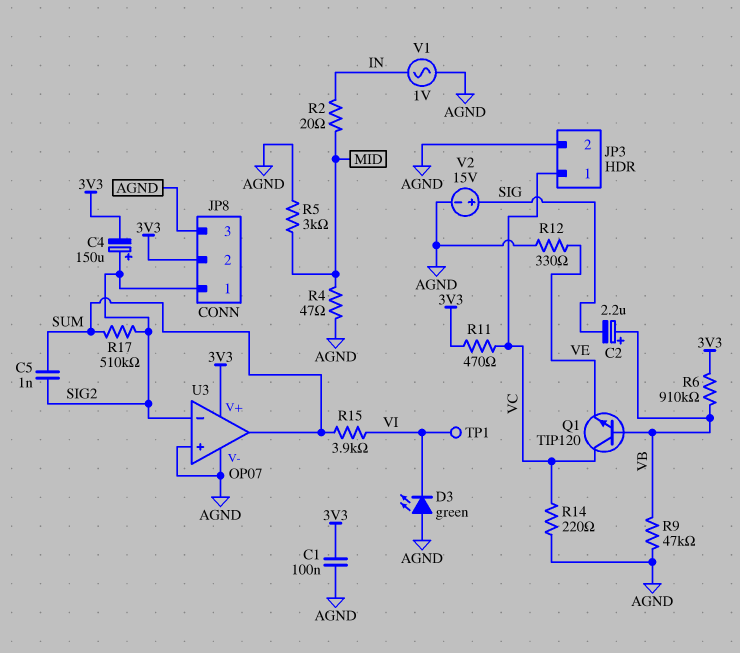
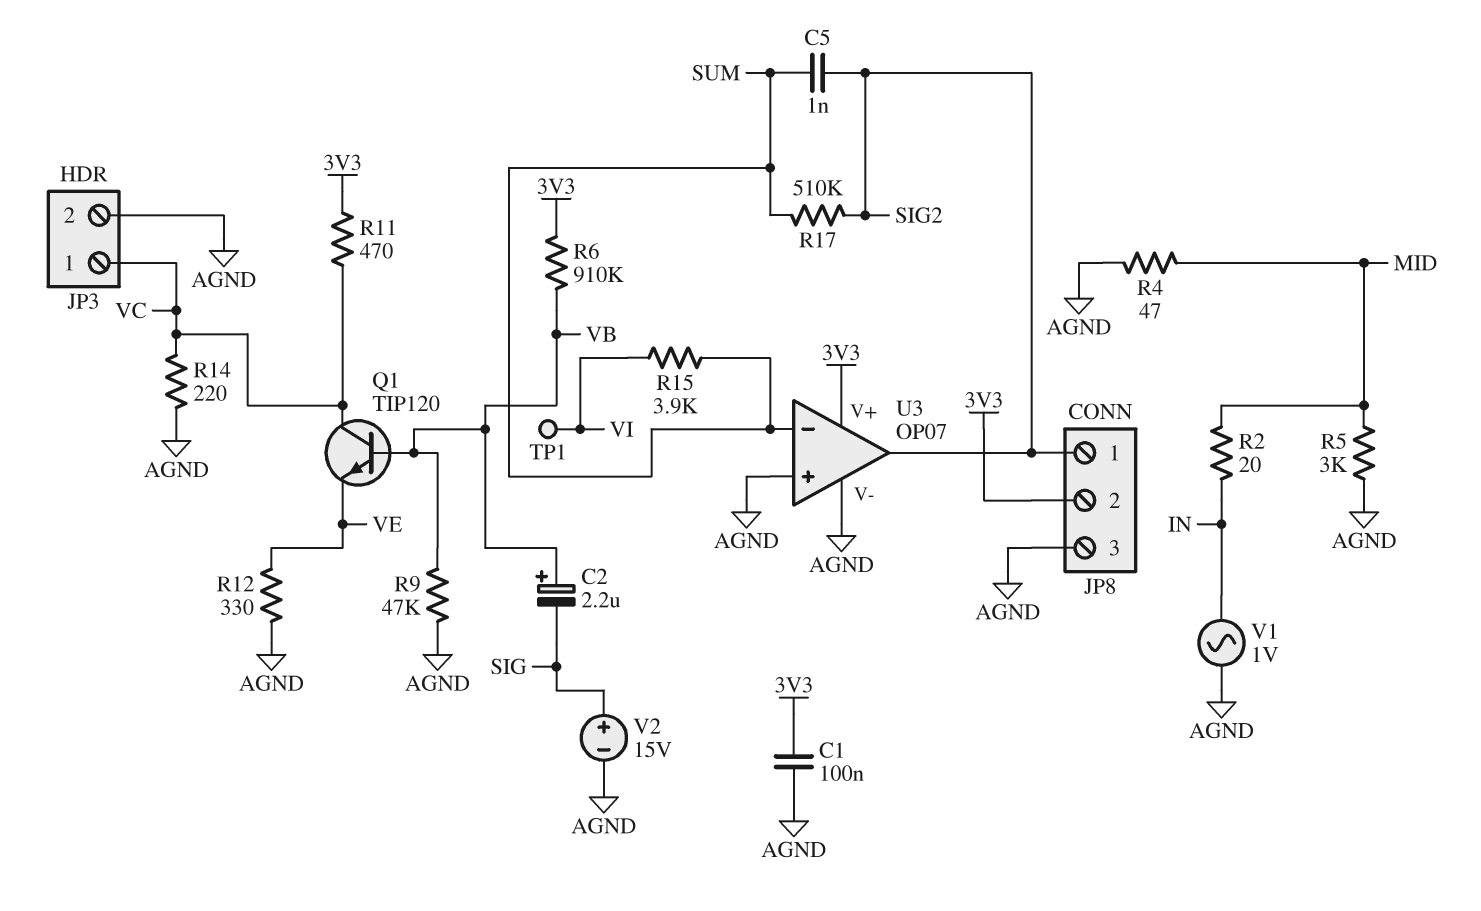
C4: 150uF (plus SIG2, minus 3V3) -> none
D3: LED green (A AGND, K VI) -> none
U3 pin in-: SIG2 -> SUM
U3 pin out: SUM -> SIG2

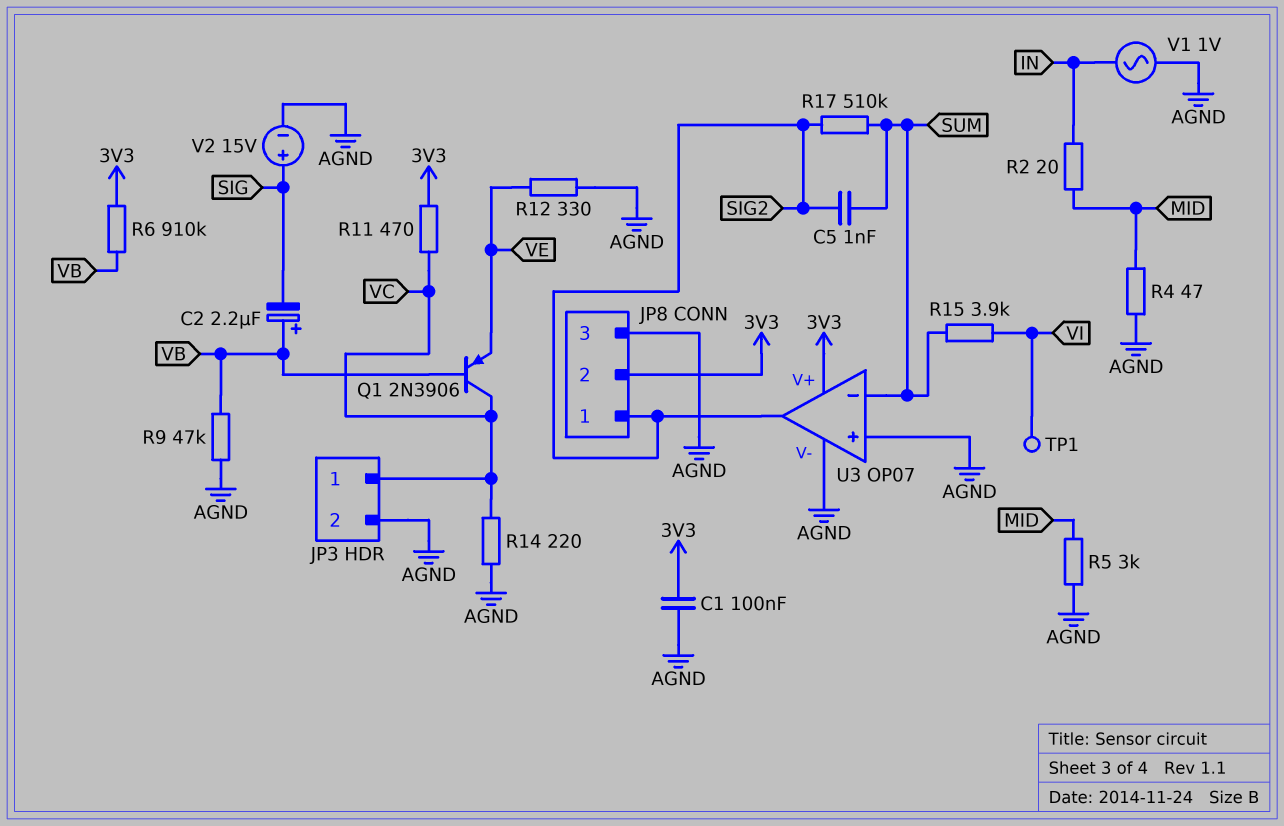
Q1: NPN TIP120 (B VB, C VC, E VE) -> PNP 2N3906 (B VB, C VC, E VE)

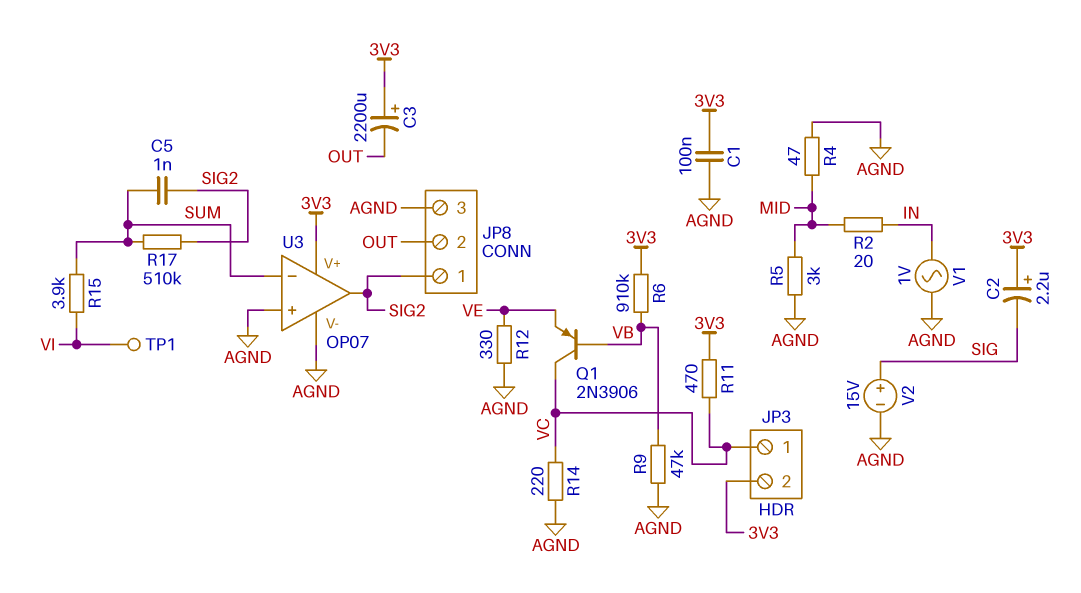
C2: 2.2uF (plus VB, minus SIG) -> 2.2uF (plus 3V3, minus SIG)
C3: none -> 2200uF (plus 3V3, minus OUT)
JP3 pin 2: AGND -> 3V3
JP8 pin 2: 3V3 -> OUT

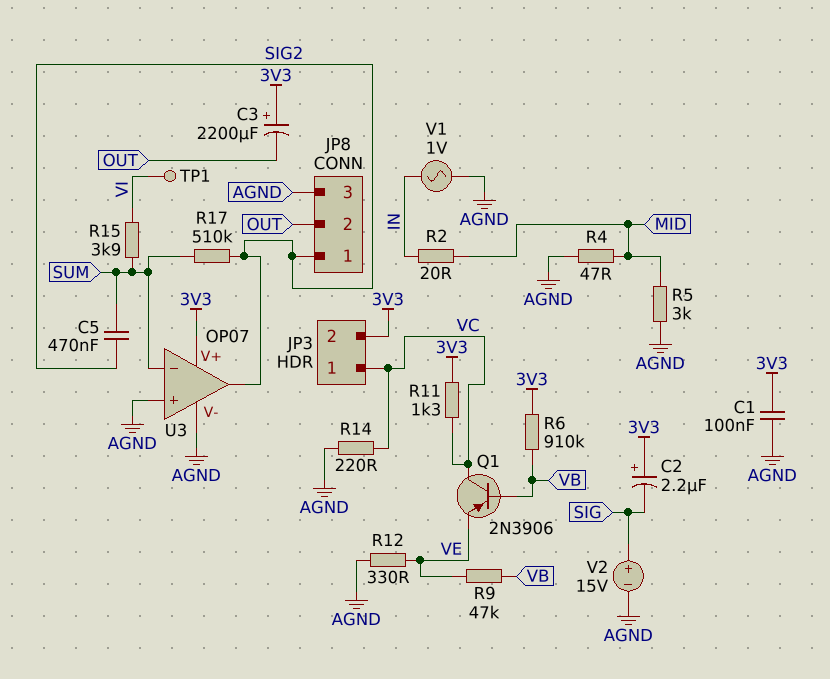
C5: 1nF (SIG2, SUM) -> 470nF (SIG2, SUM)
R9: 47k (AGND, VB) -> 47k (VB, VE)
R11: 470 (3V3, VC) -> 1.3k (3V3, VC)

